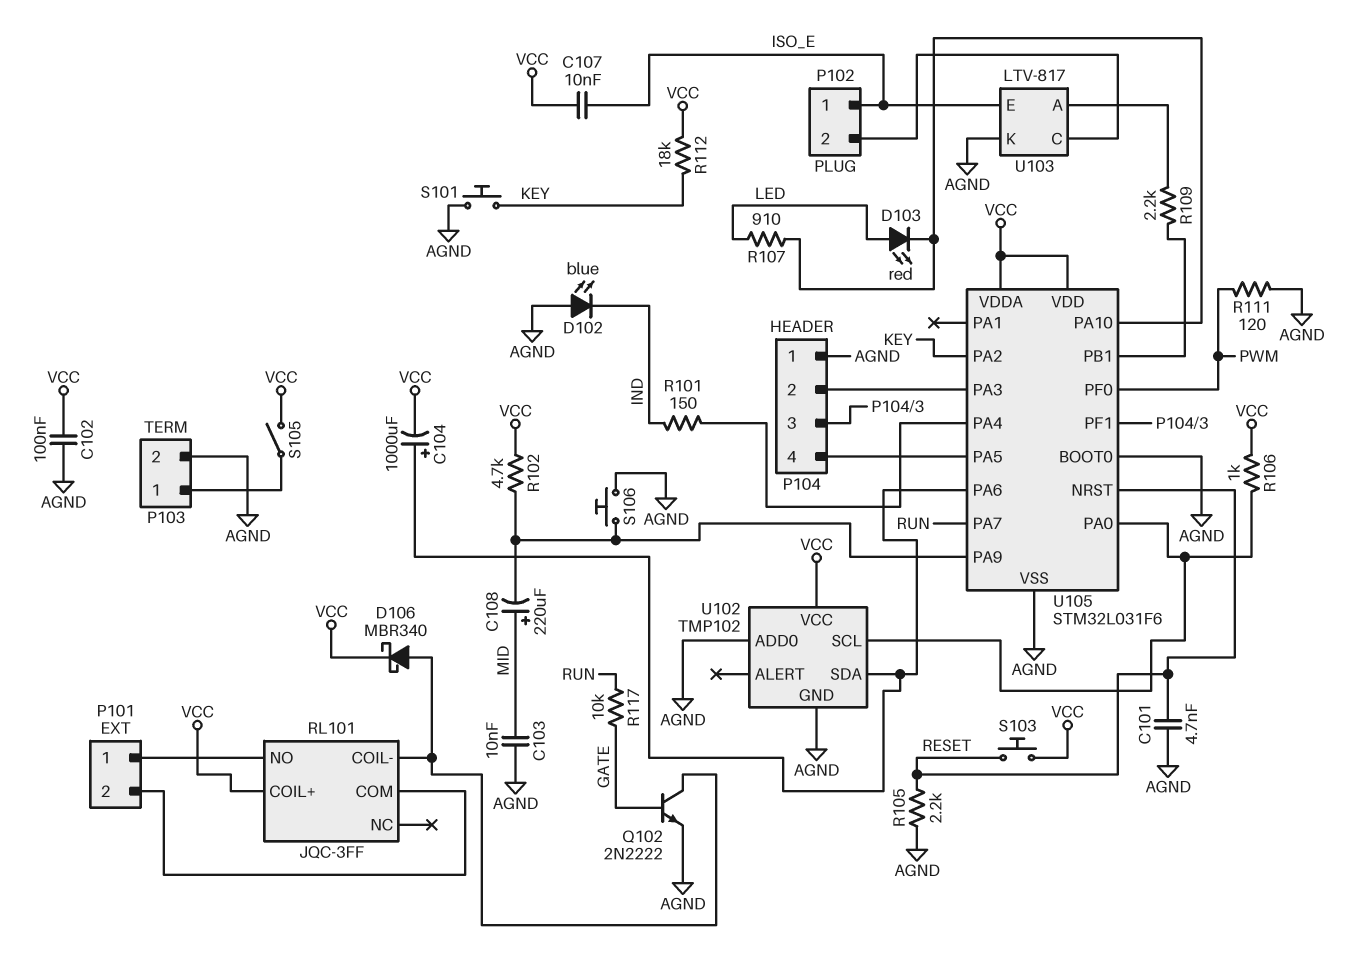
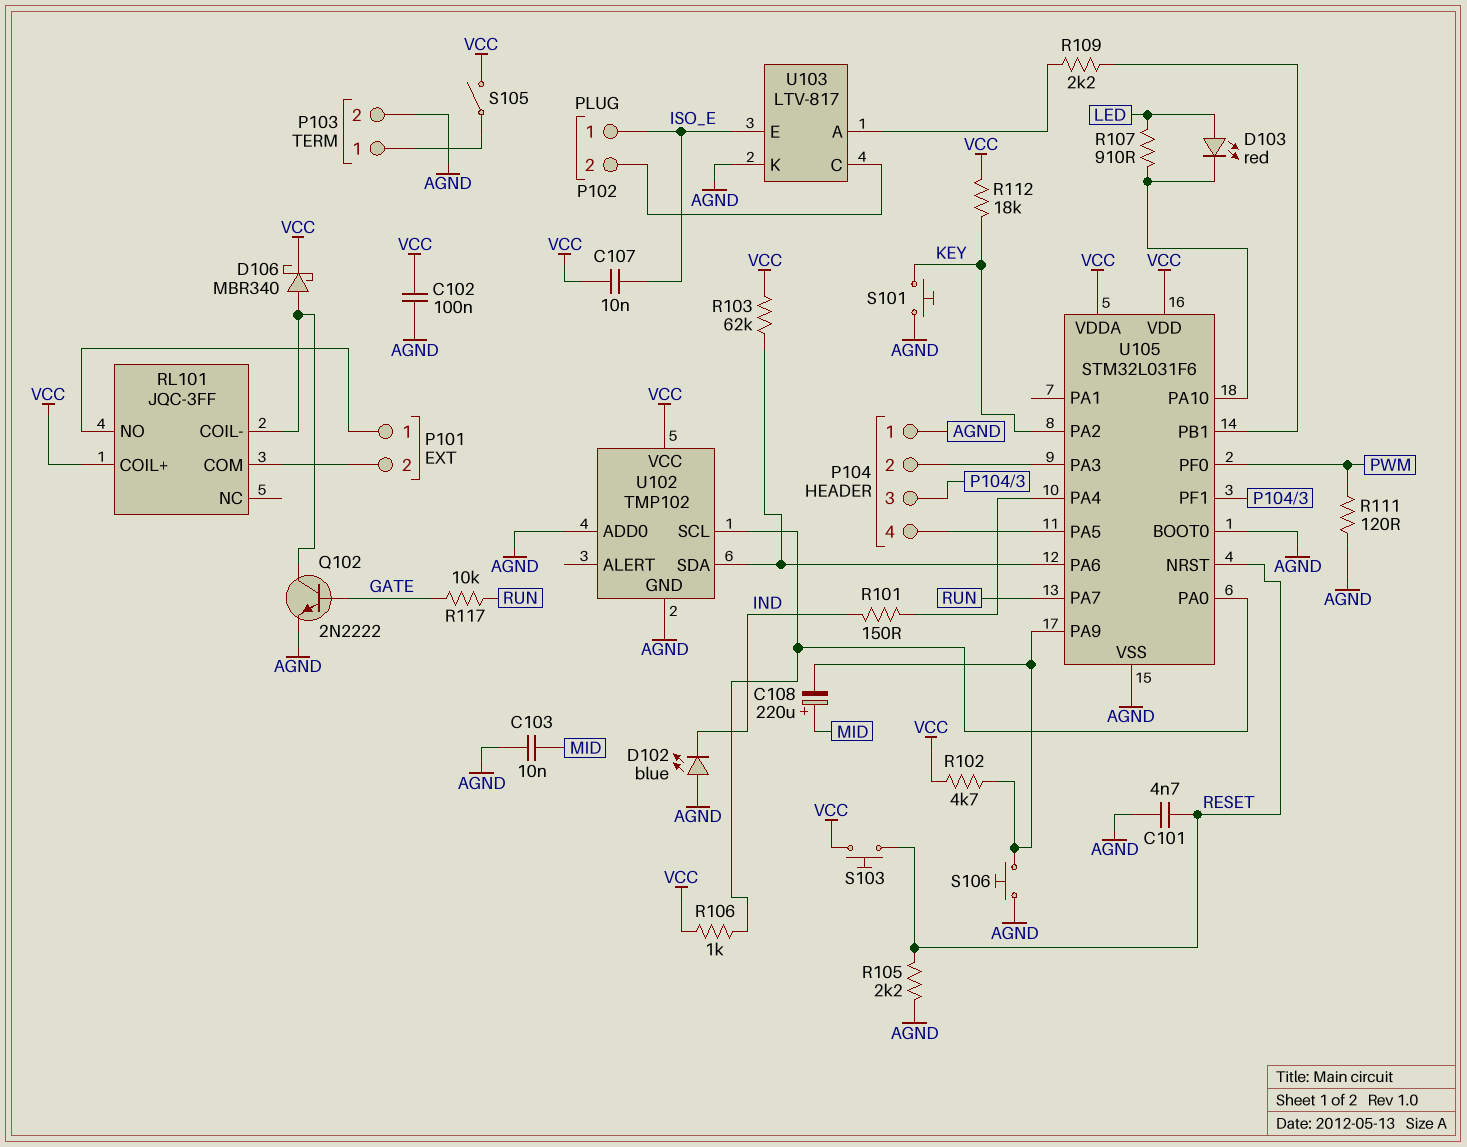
C104: 1000uF (plus U102/SDA, minus VCC) -> none
R103: none -> 62k (U102/SDA, VCC)

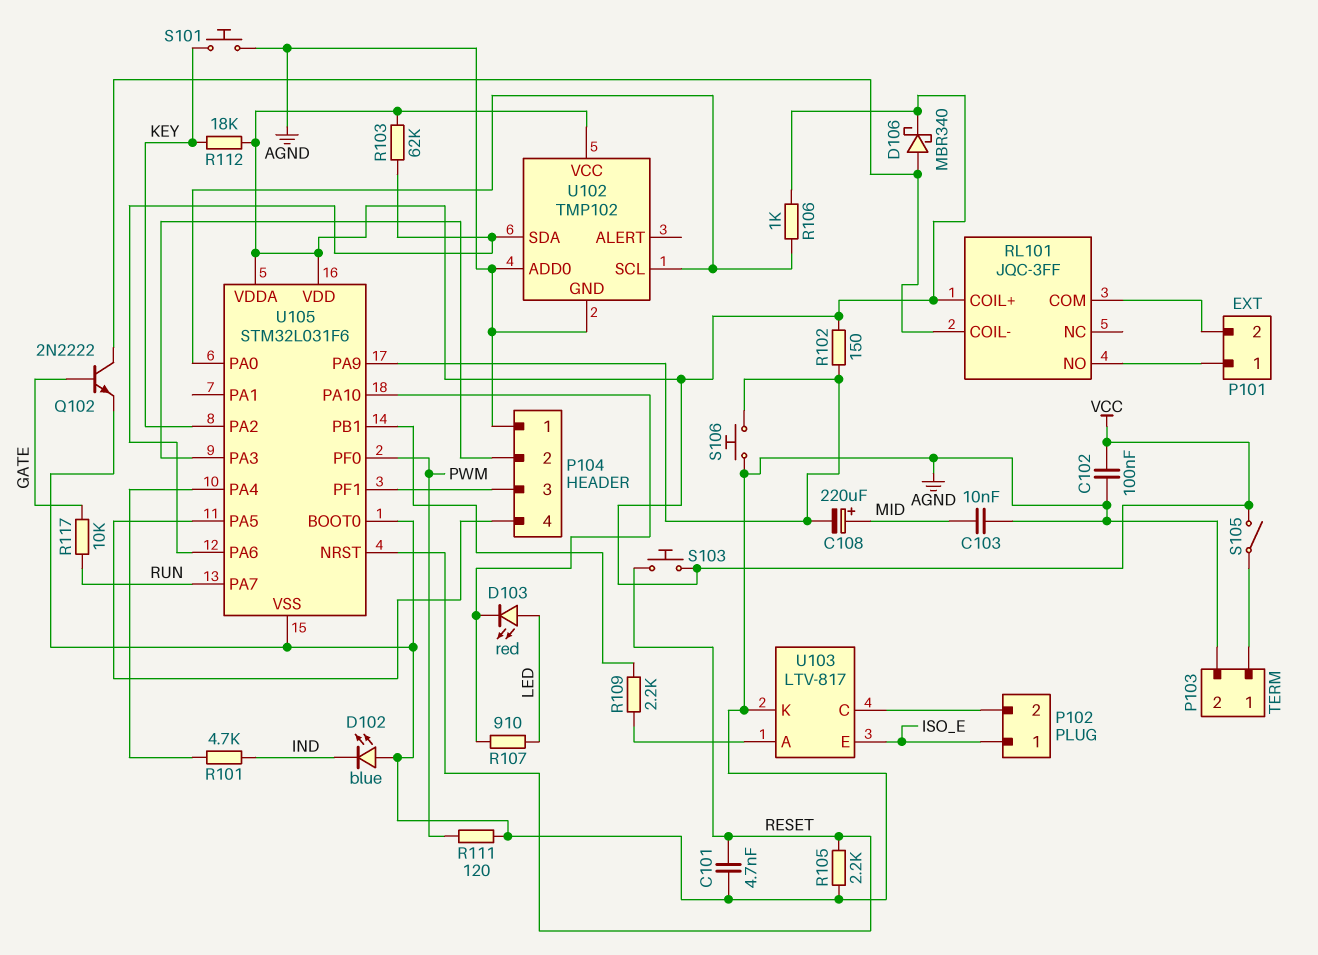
C107: 10nF (ISO_E, VCC) -> none
R101: 150 (IND, U105/PA4) -> 4.7k (IND, U105/PA4)
R102: 4.7k (U105/PA9, VCC) -> 150 (U105/PA9, VCC)

